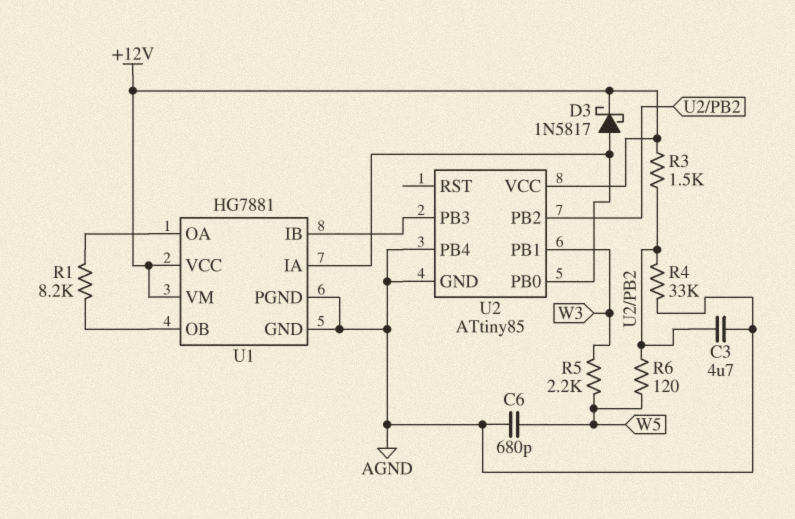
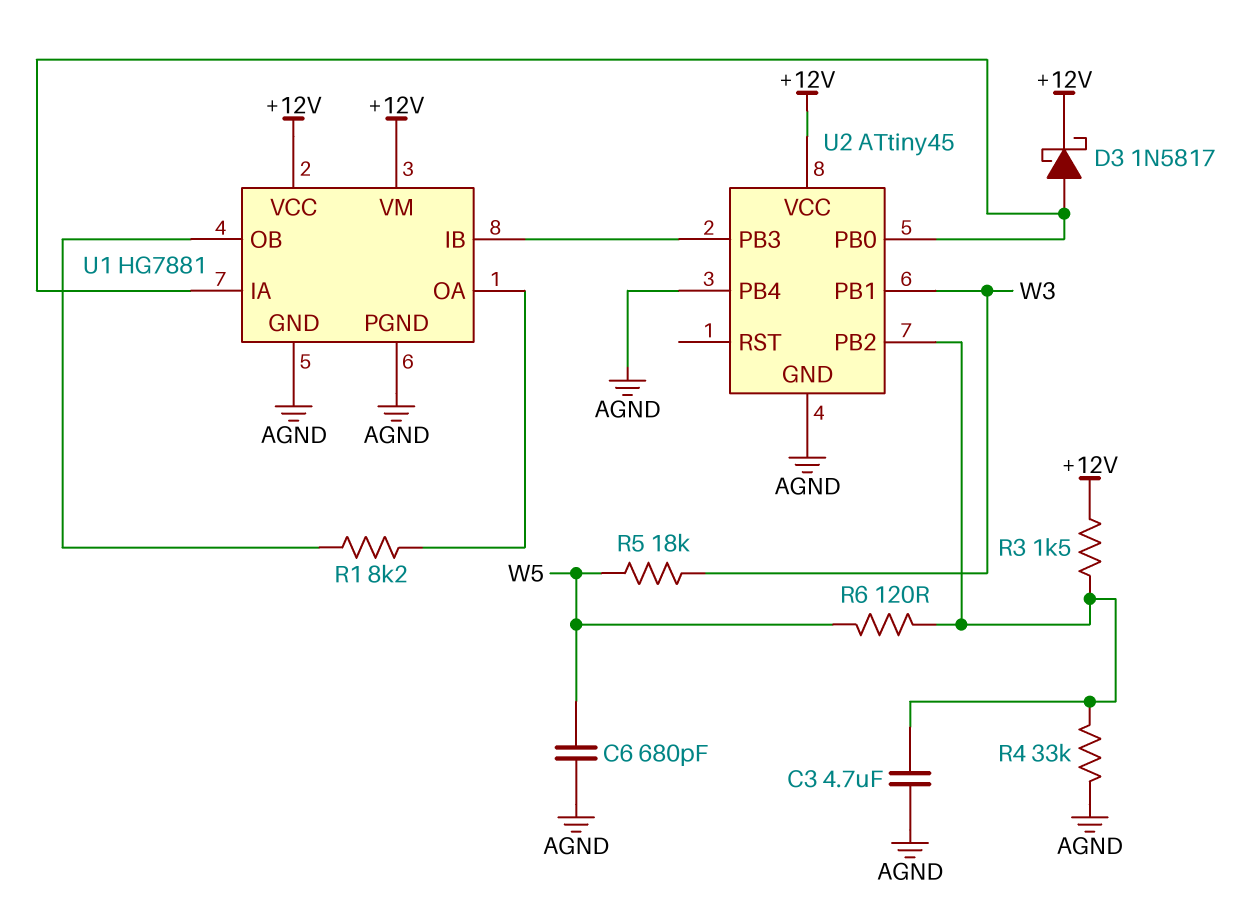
R5: 2.2k (W3, W5) -> 18k (W3, W5)
U2: ATtiny85 -> ATtiny45

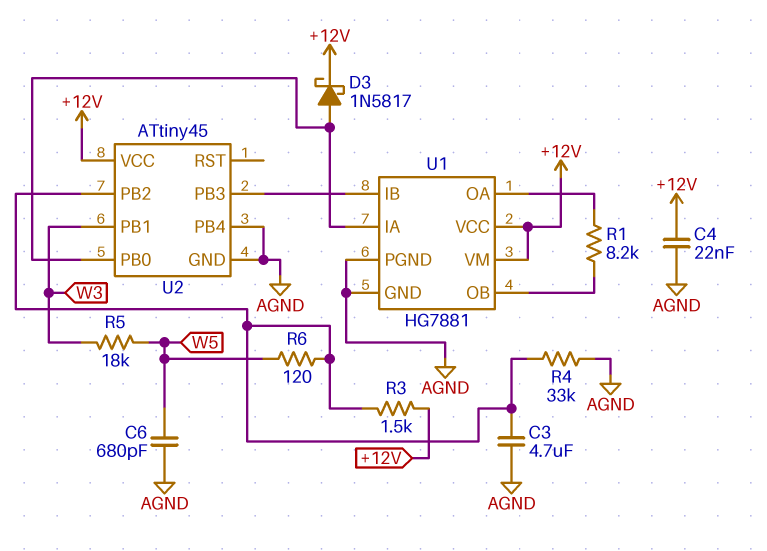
C4: none -> 22nF (+12V, AGND)

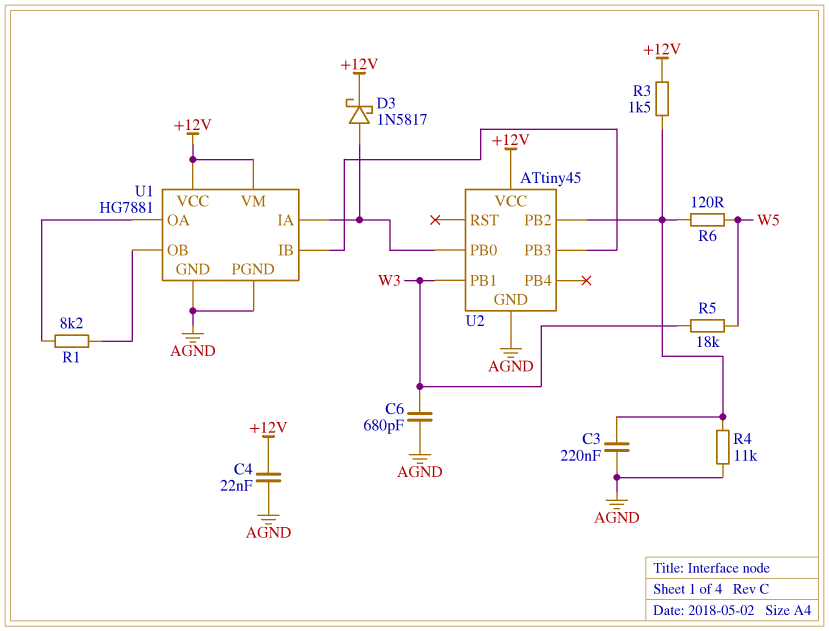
C3: 4.7uF (AGND, U2/PB2) -> 220nF (AGND, U2/PB2)
C6: 680pF (AGND, W5) -> 680pF (AGND, W3)
R4: 33k (AGND, U2/PB2) -> 11k (AGND, U2/PB2)
U2 pin PB4: AGND -> none

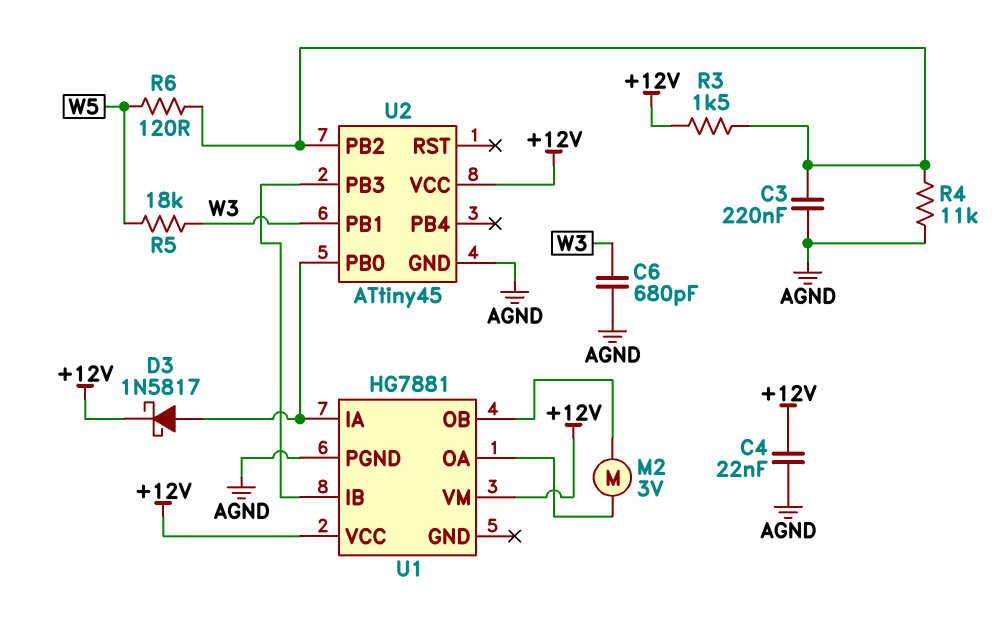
M2: none -> motor 3V (U1/OA, U1/OB)
R1: 8.2k (U1/OA, U1/OB) -> none
U1 pin GND: AGND -> none

